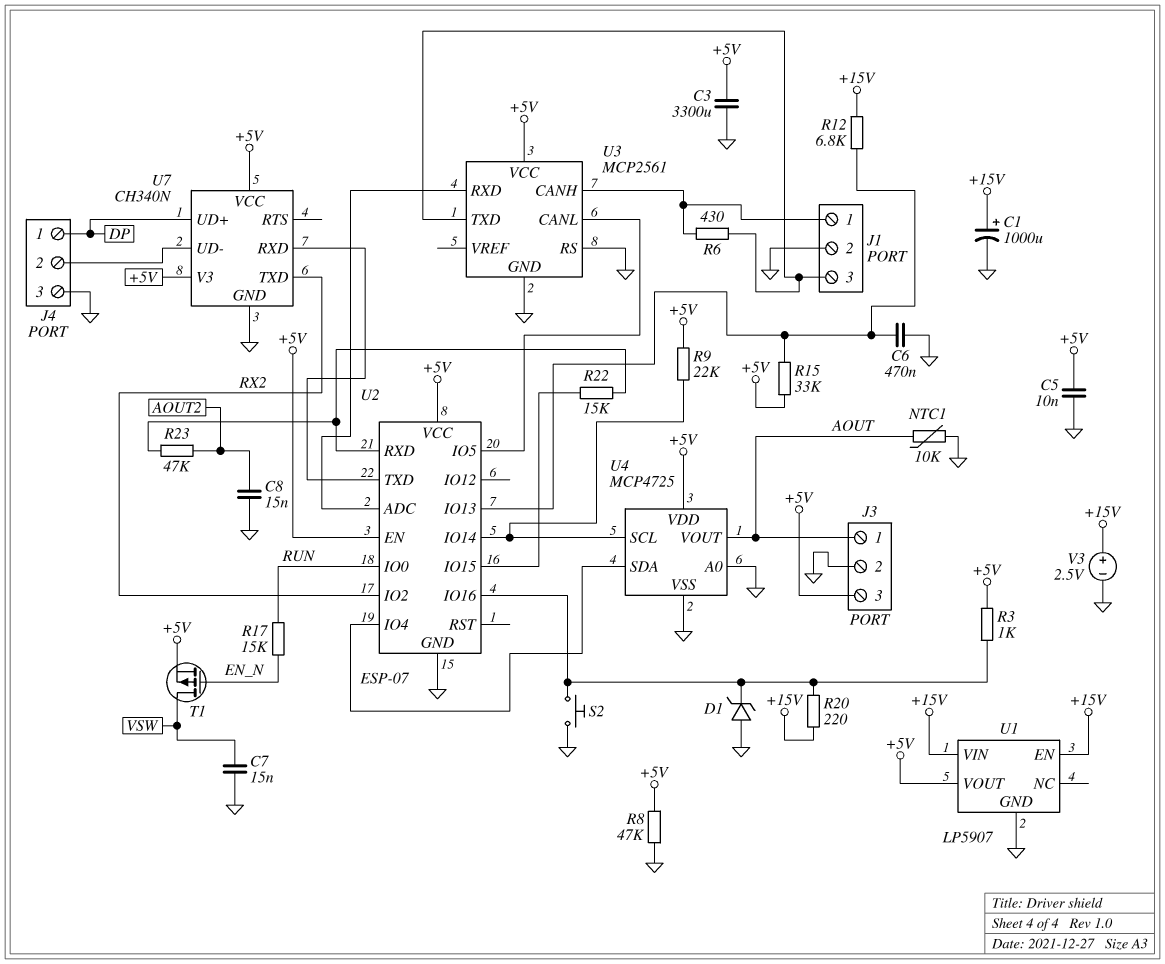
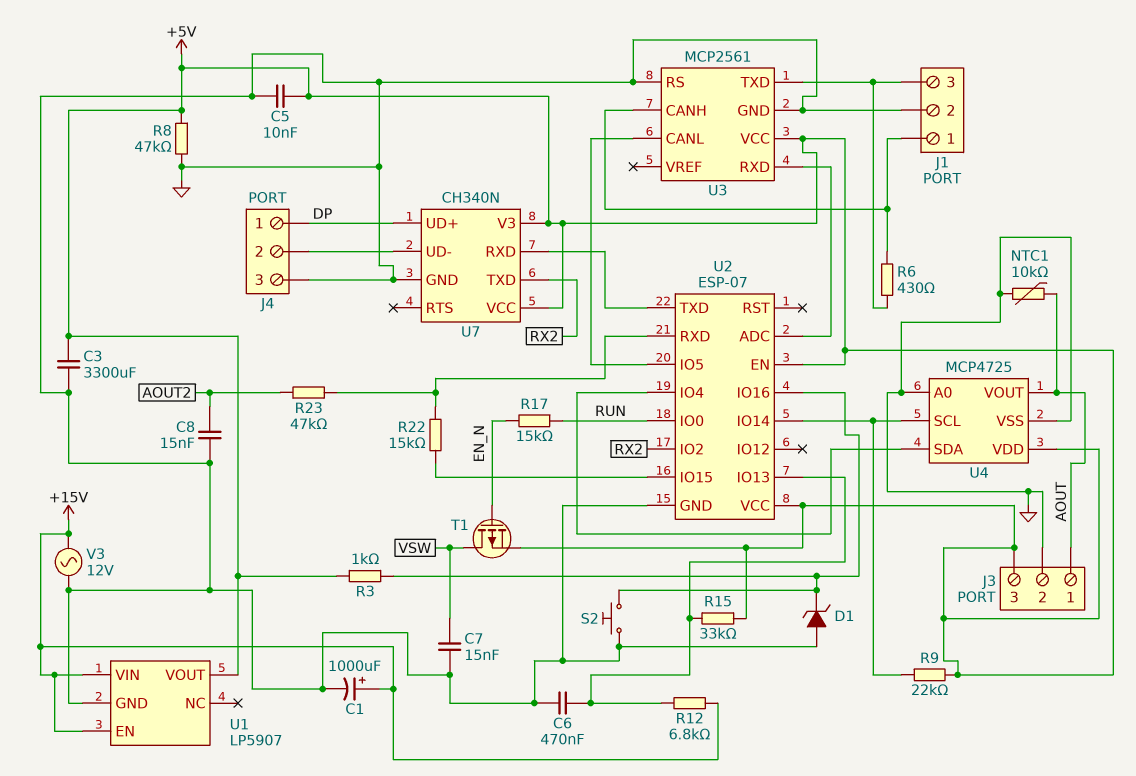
R20: 220 (+15V, U2/IO16) -> none
V3: 2.5V (plus +15V, minus GND) -> AC 12V (+15V, GND)

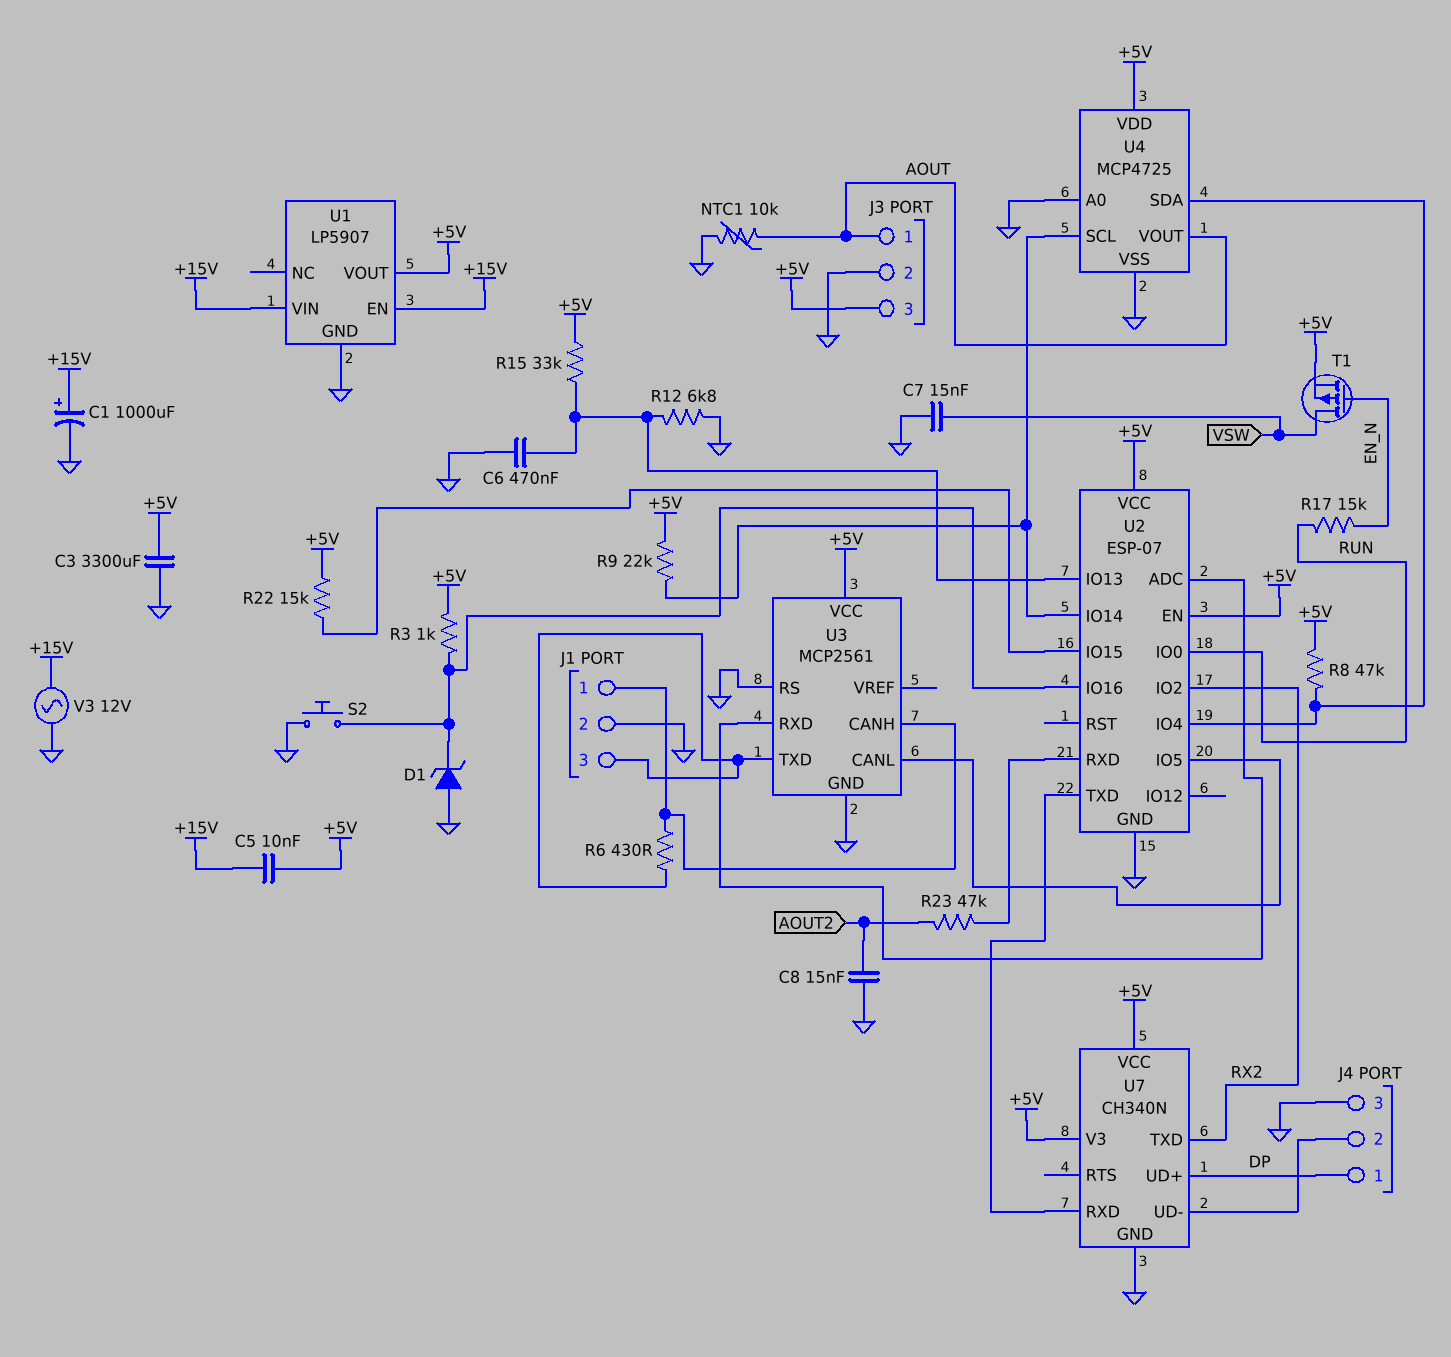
C5: 10nF (+5V, GND) -> 10nF (+5V, +15V)
R8: 47k (+5V, GND) -> 47k (+5V, U2/IO4)
R12: 6.8k (+15V, U2/IO13) -> 6.8k (GND, U2/IO13)
R22: 15k (U2/IO15, U2/RXD) -> 15k (+5V, U2/IO15)

